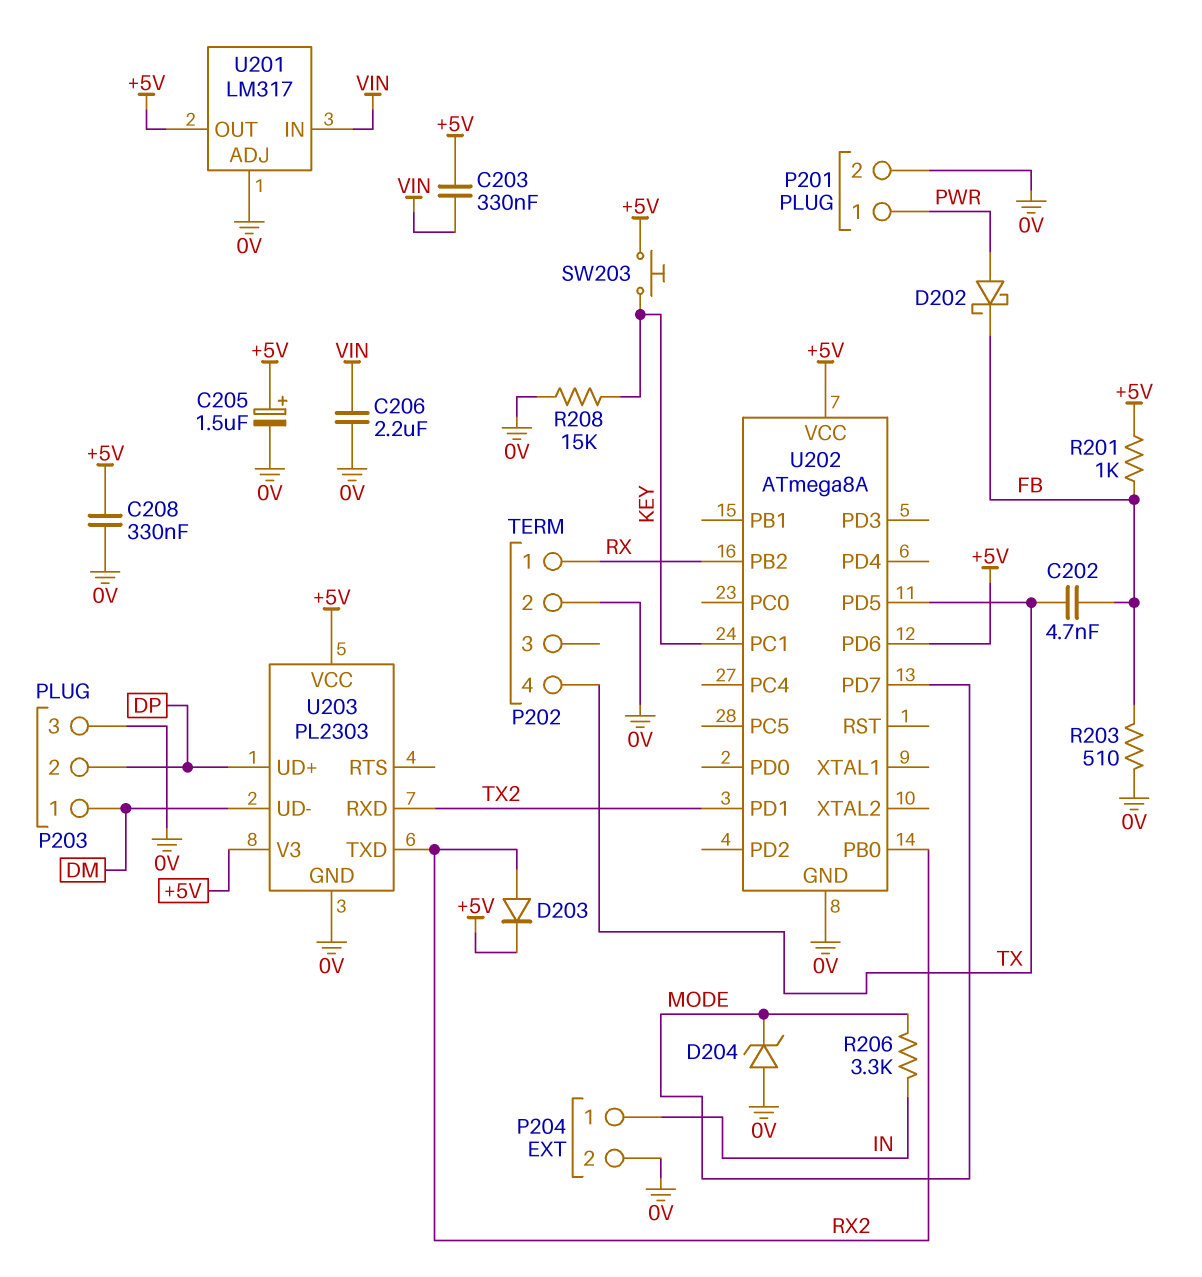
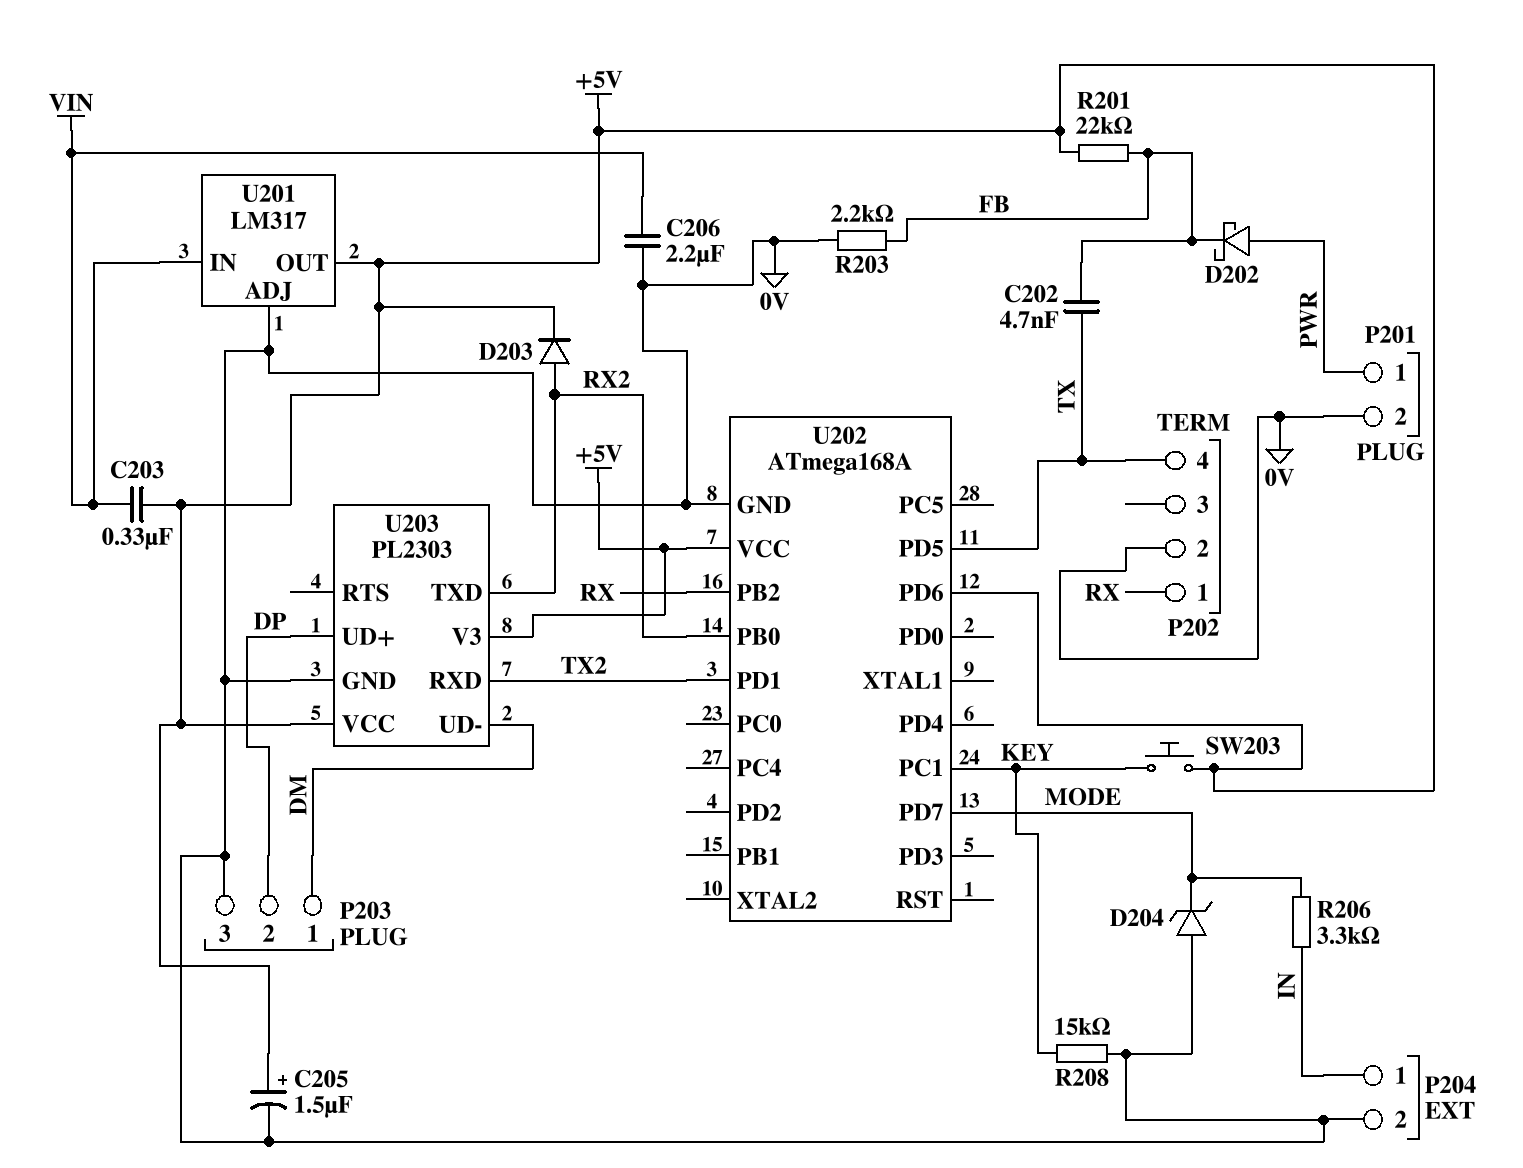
C208: 330nF (+5V, 0V) -> none
R201: 1k (+5V, FB) -> 22k (+5V, FB)
R203: 510 (0V, FB) -> 2.2k (0V, FB)
U202: ATmega8A -> ATmega168A

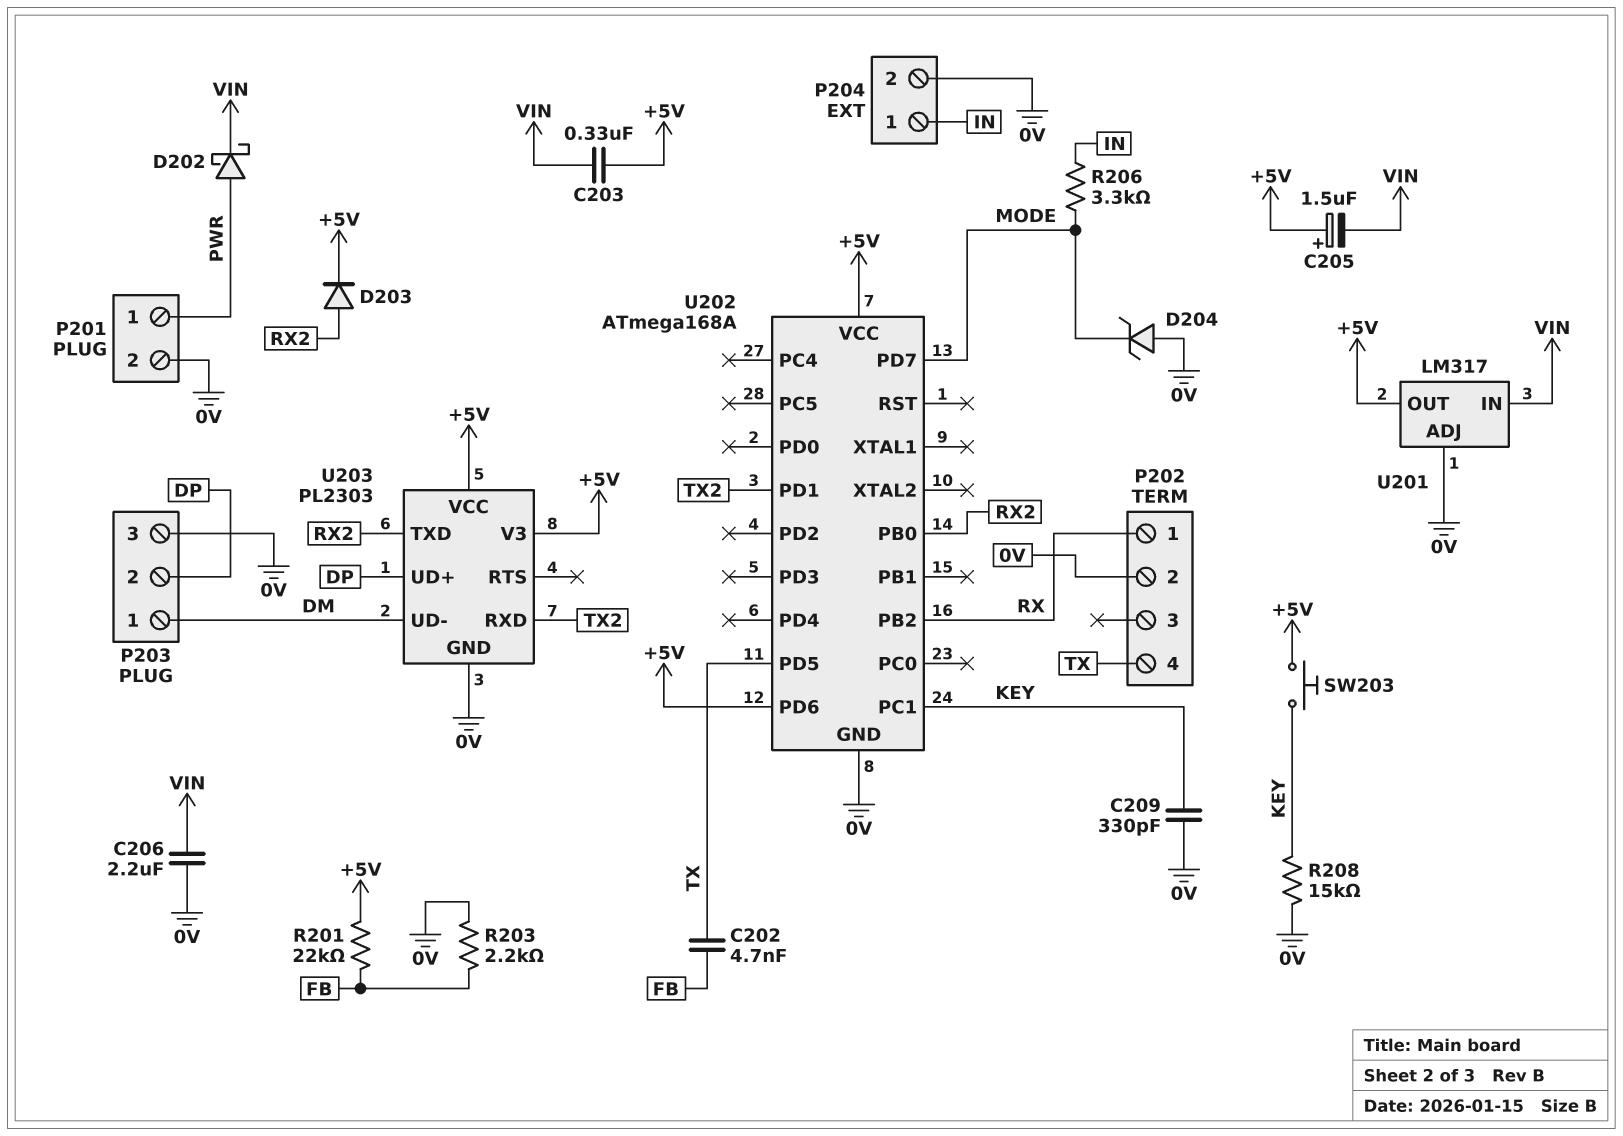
C205: 1.5uF (plus +5V, minus 0V) -> 1.5uF (plus +5V, minus VIN)
C209: none -> 330pF (0V, KEY)
D202: schottky (A PWR, K FB) -> schottky (A PWR, K VIN)

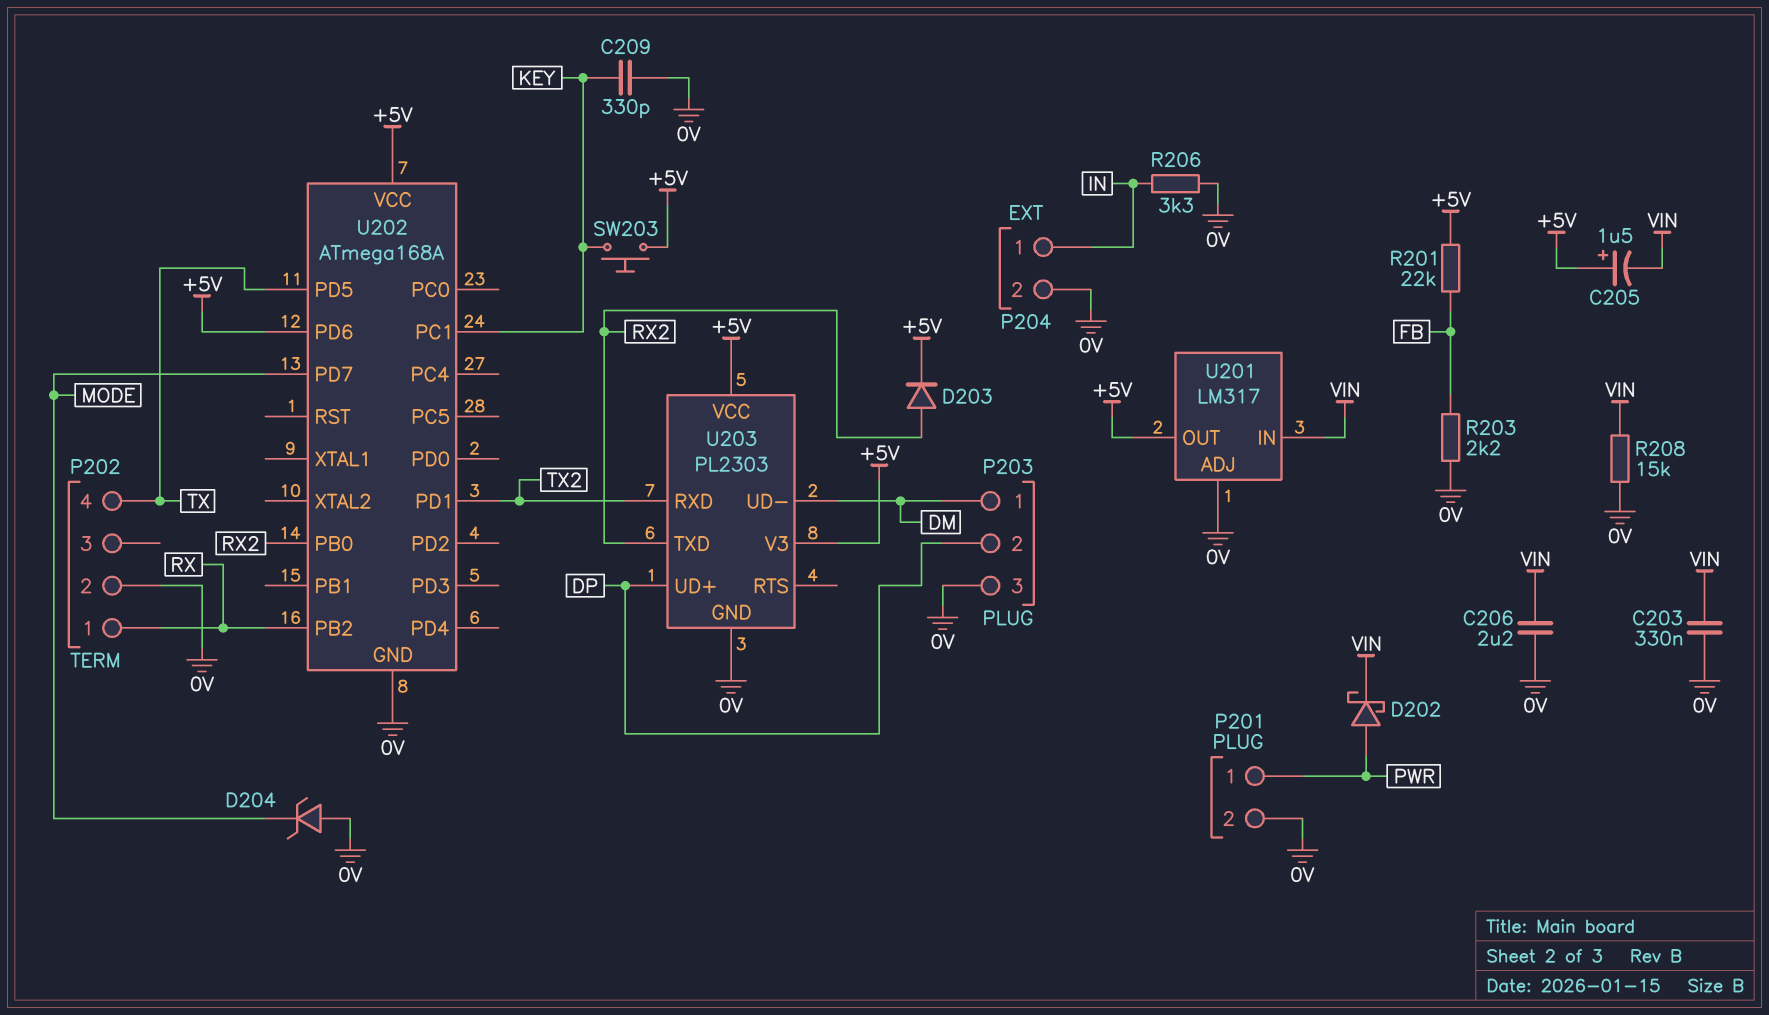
C202: 4.7nF (FB, TX) -> none
C203: 330nF (+5V, VIN) -> 330nF (0V, VIN)
R206: 3.3k (IN, MODE) -> 3.3k (0V, IN)
R208: 15k (0V, KEY) -> 15k (0V, VIN)

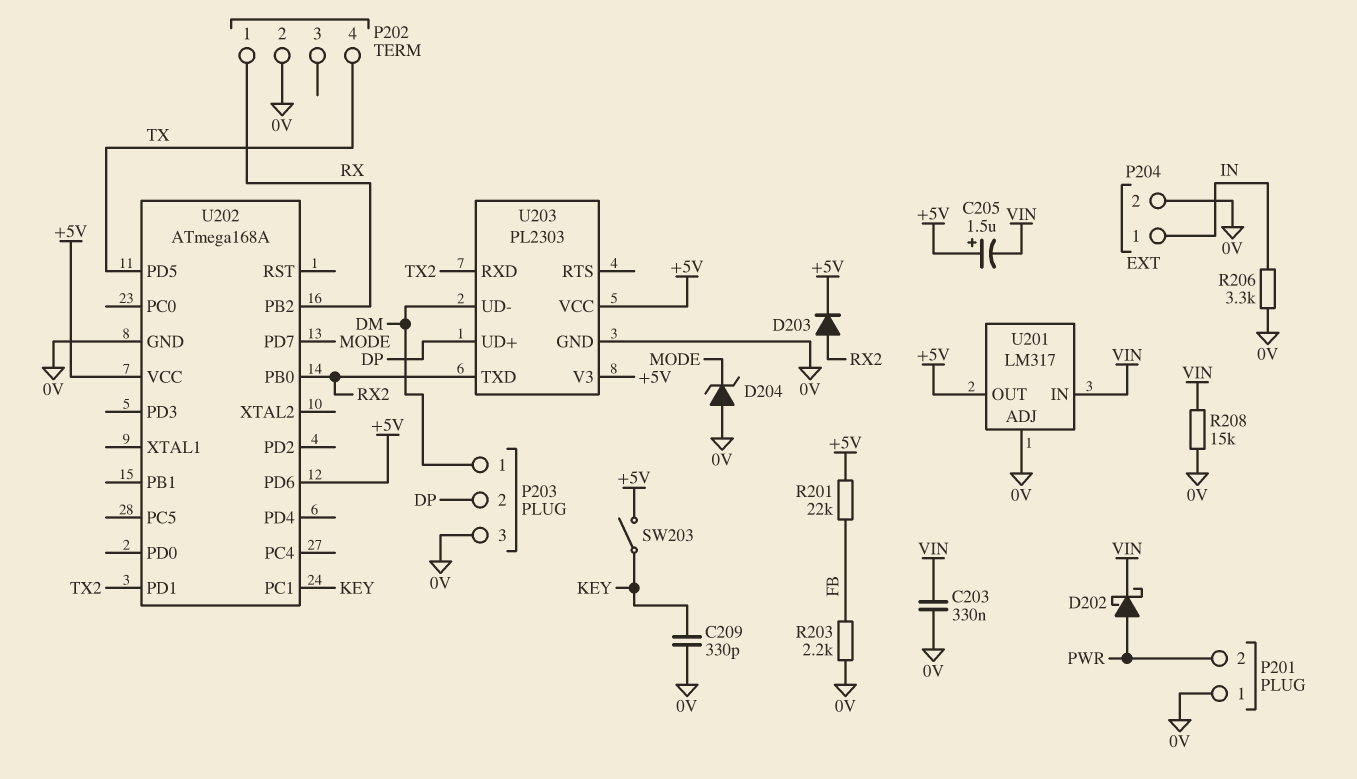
C206: 2.2uF (0V, VIN) -> none
P201 pin 1: PWR -> 0V
P201 pin 2: 0V -> PWR
SW203: button (+5V, KEY) -> switch (+5V, KEY)

